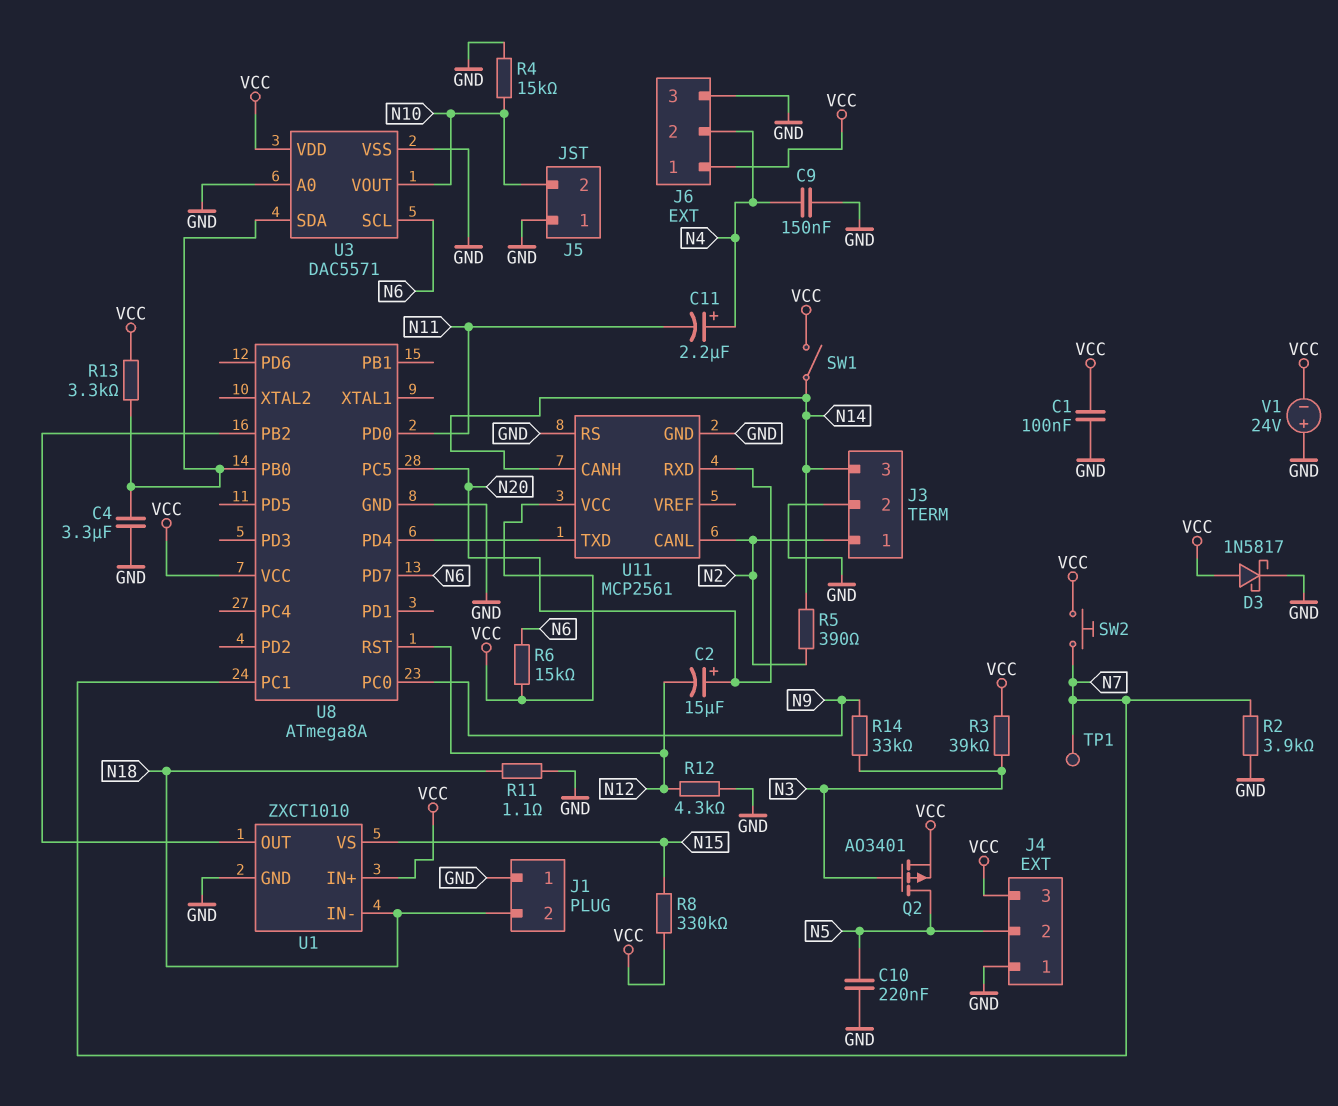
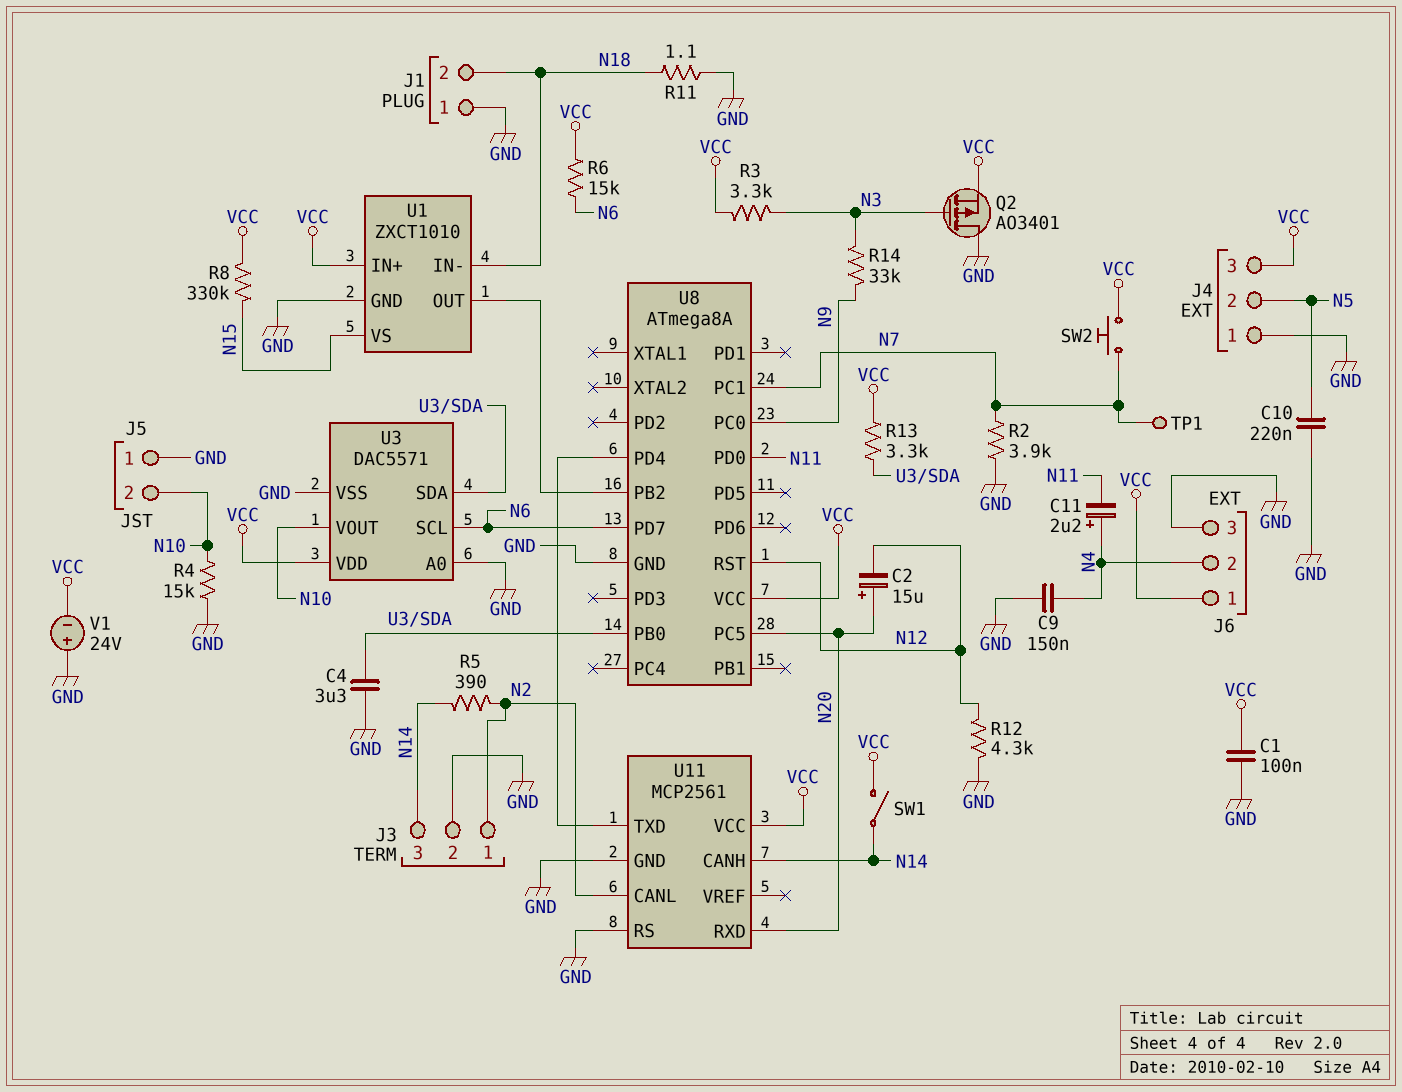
D3: schottky 1N5817 (A VCC, K GND) -> none
Q2: PMOS AO3401 (G N3, D N5, S VCC) -> PMOS AO3401 (G N3, D GND, S VCC)
R3: 39k (N3, VCC) -> 3.3k (N3, VCC)

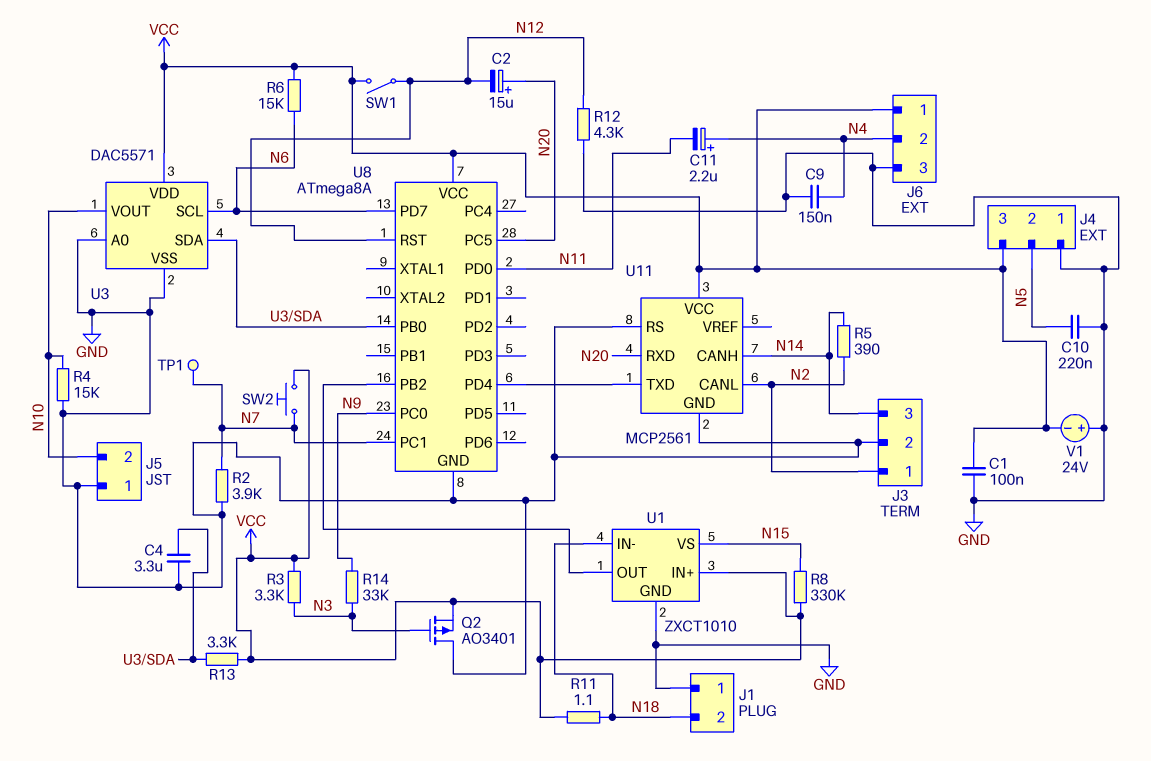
R11: 1.1 (GND, N18) -> 1.1 (N18, VCC)
SW1: switch (N14, VCC) -> switch (N12, VCC)

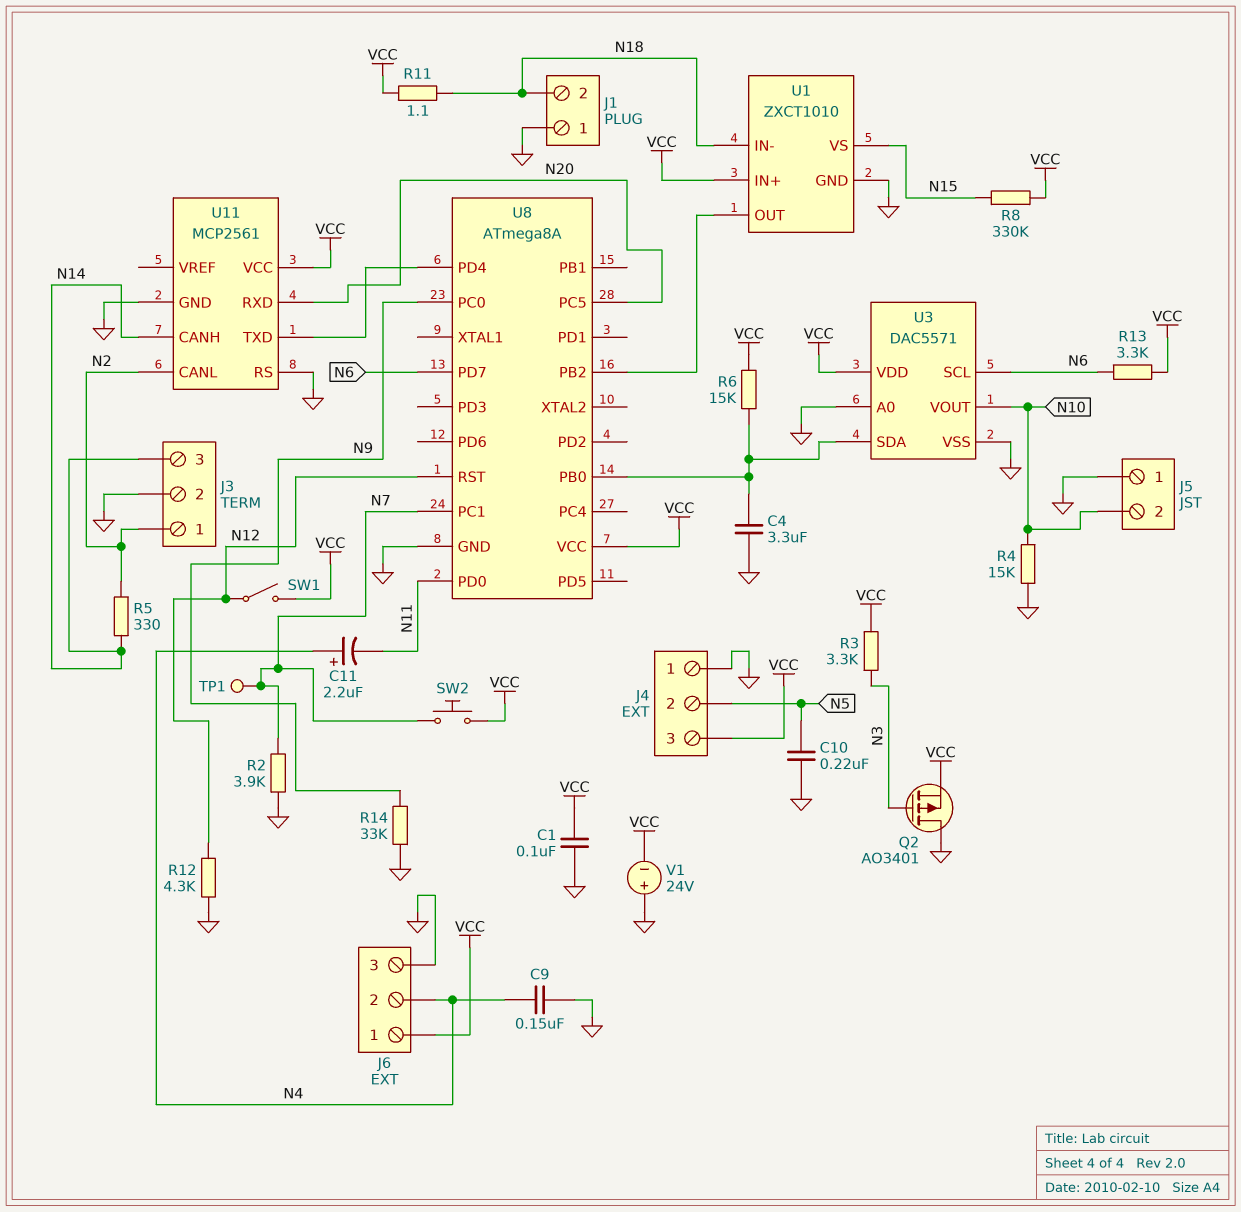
C2: 15uF (plus N20, minus N12) -> none
R5: 390 (N2, N14) -> 330 (N2, N14)
R6: 15k (N6, VCC) -> 15k (U3/SDA, VCC)
R13: 3.3k (U3/SDA, VCC) -> 3.3k (N6, VCC)
R14: 33k (N3, N9) -> 33k (GND, N9)

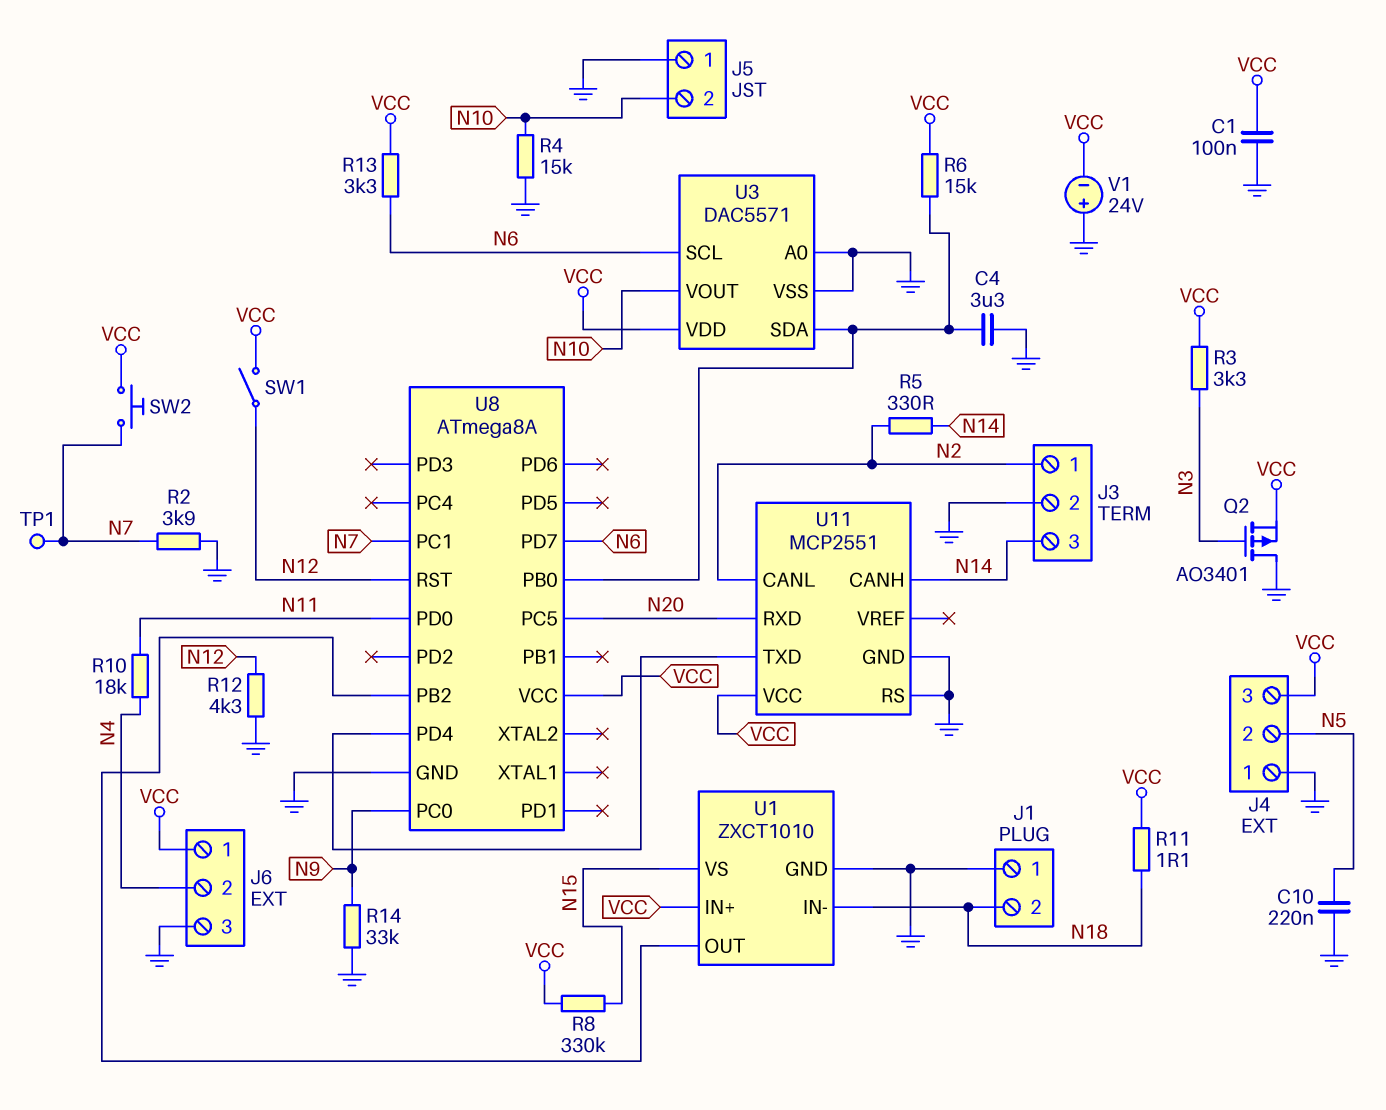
C9: 150nF (GND, N4) -> none
C11: 2.2uF (plus N4, minus N11) -> none
R10: none -> 18k (N4, N11)
U11: MCP2561 -> MCP2551

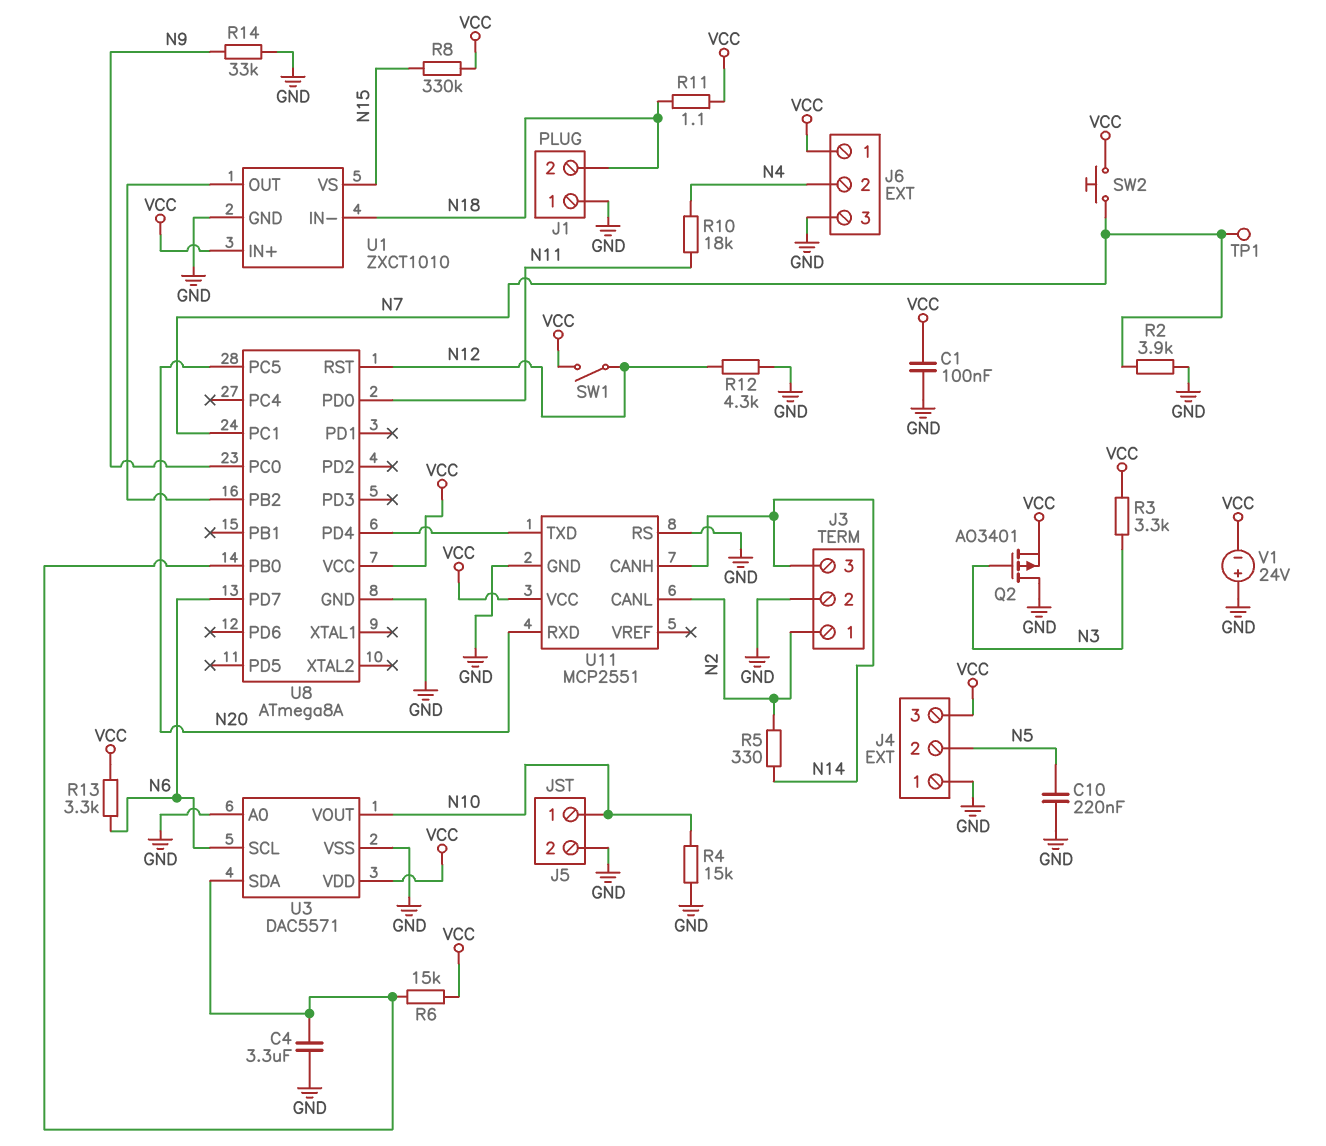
J5 pin 1: GND -> N10
J5 pin 2: N10 -> GND

